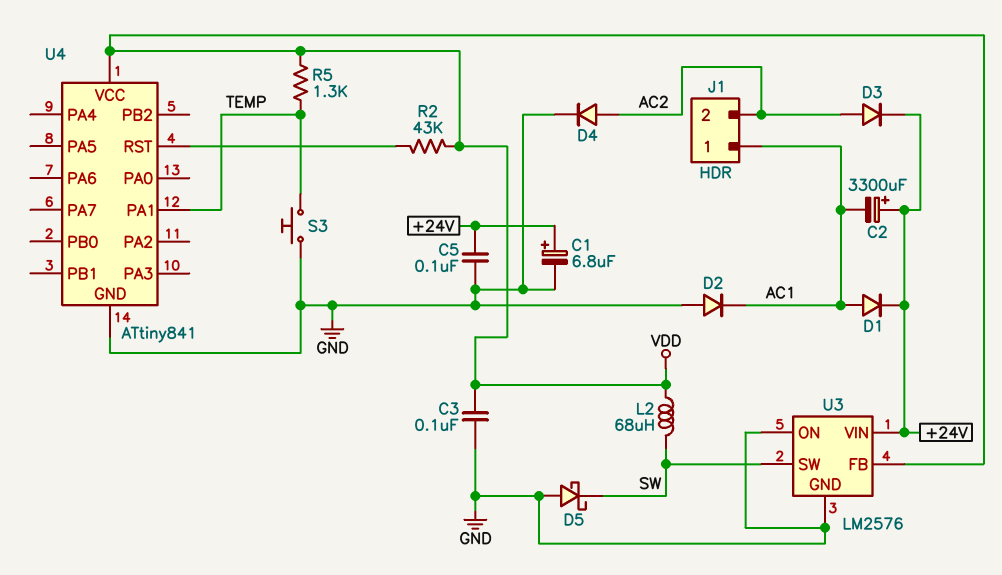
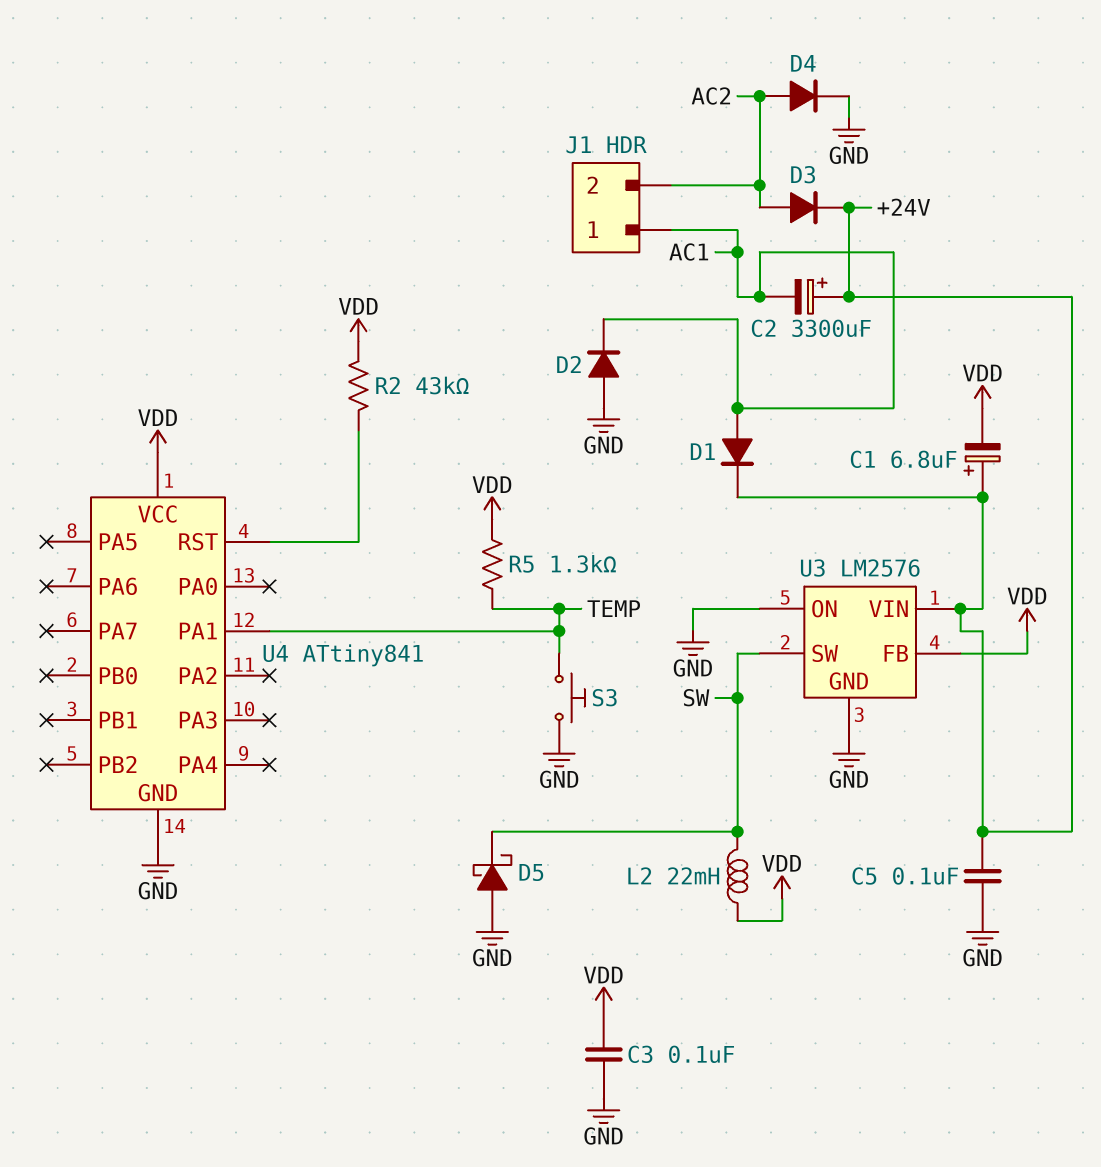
C1: 6.8uF (plus +24V, minus GND) -> 6.8uF (plus +24V, minus VDD)
L2: 68uH (SW, VDD) -> 22mH (SW, VDD)

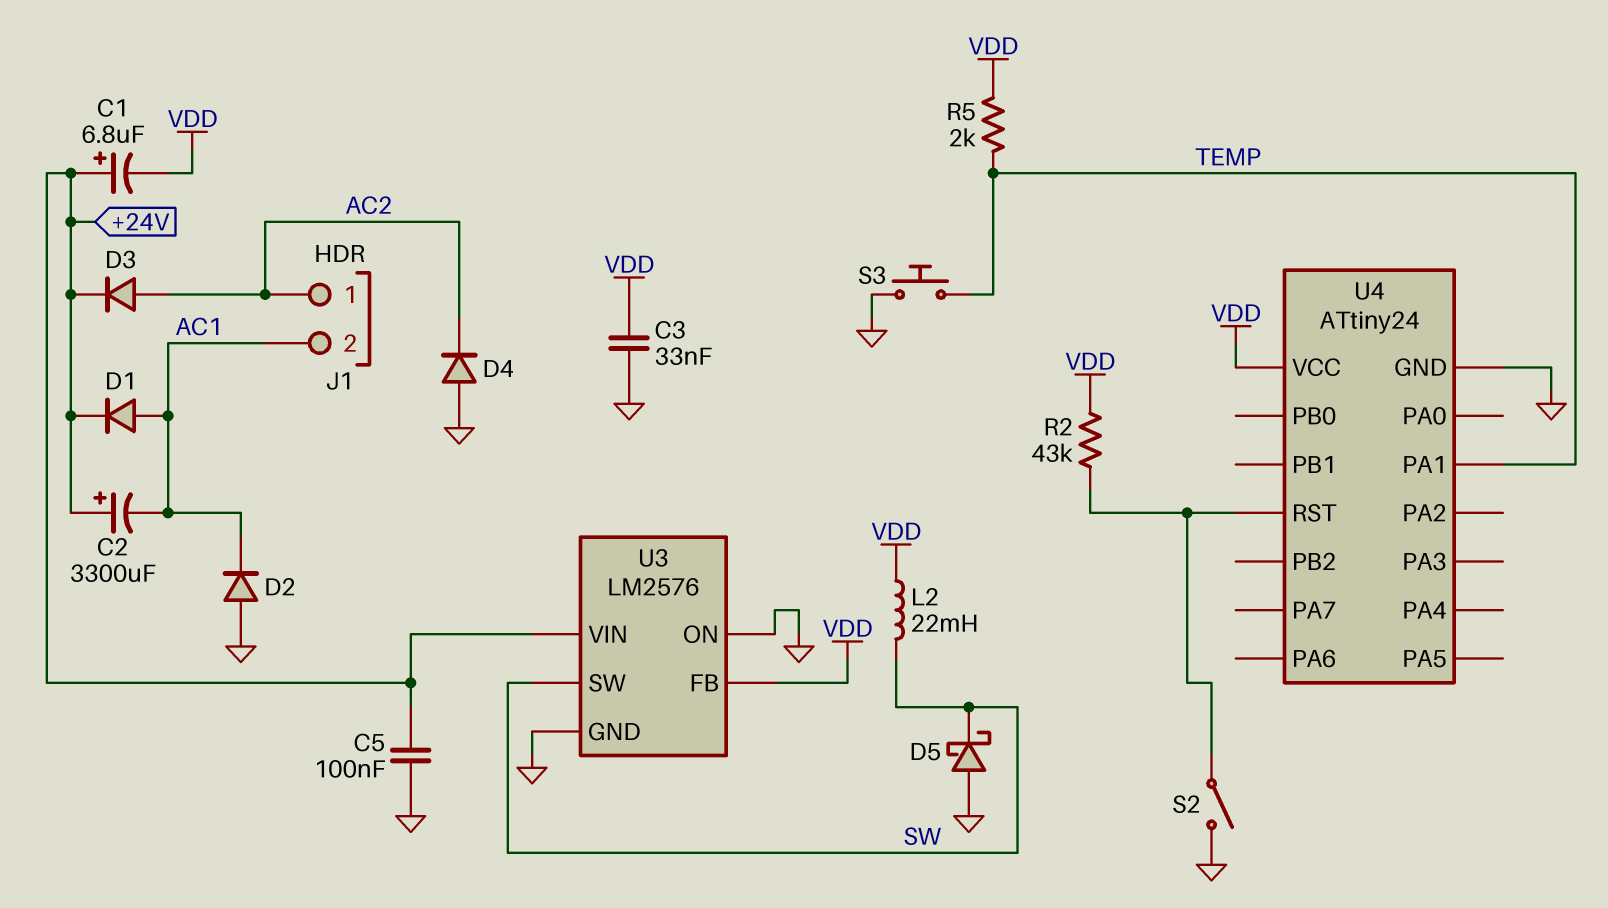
C3: 100nF (GND, VDD) -> 33nF (GND, VDD)
D4: diode (A AC2, K GND) -> diode (A GND, K AC2)
J1 pin 1: AC1 -> AC2
J1 pin 2: AC2 -> AC1
R5: 1.3k (TEMP, VDD) -> 2k (TEMP, VDD)
S2: none -> switch (GND, U4/RST)
U4: ATtiny841 -> ATtiny24

